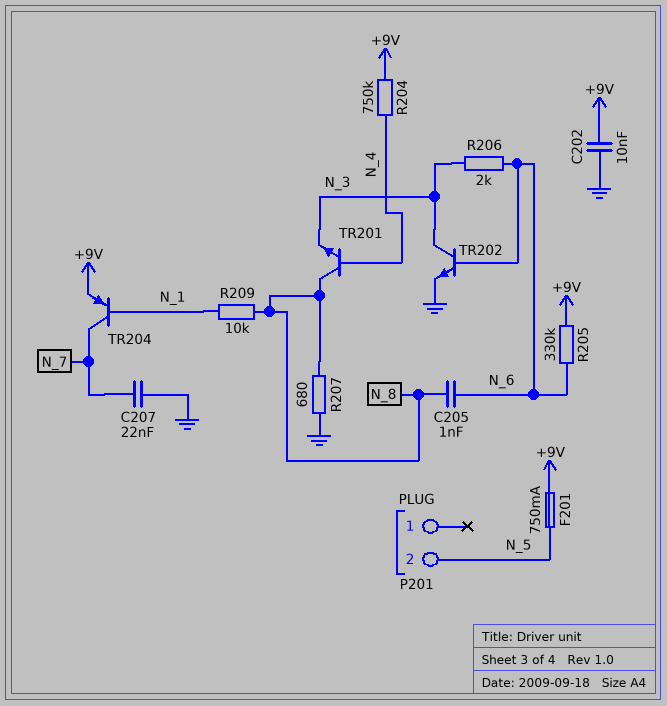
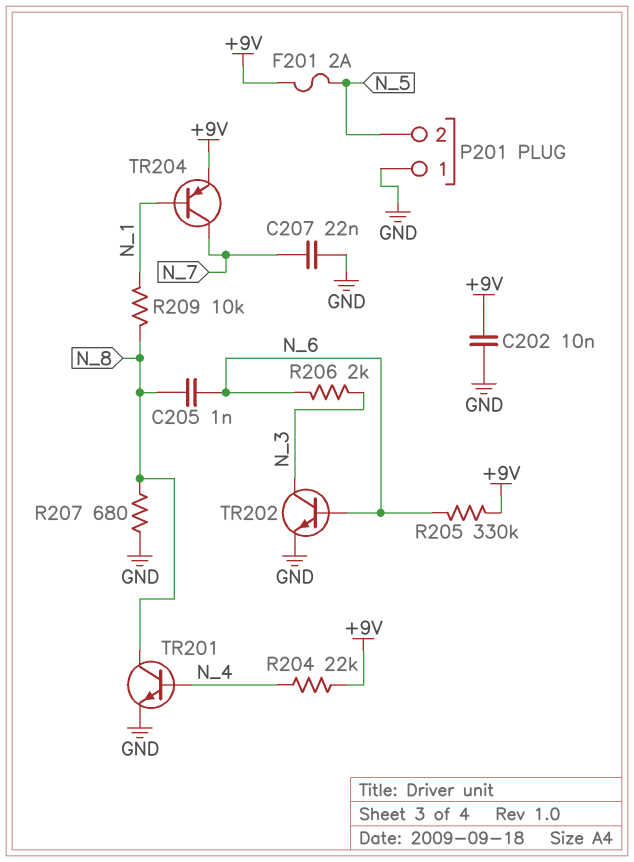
F201: 750mA (+9V, N_5) -> 2A (+9V, N_5)
P201 pin 1: none -> GND
R204: 750k (+9V, N_4) -> 22k (+9V, N_4)
TR201: NPN (B N_4, C N_8, E N_3) -> NPN (B N_4, C N_8, E GND)

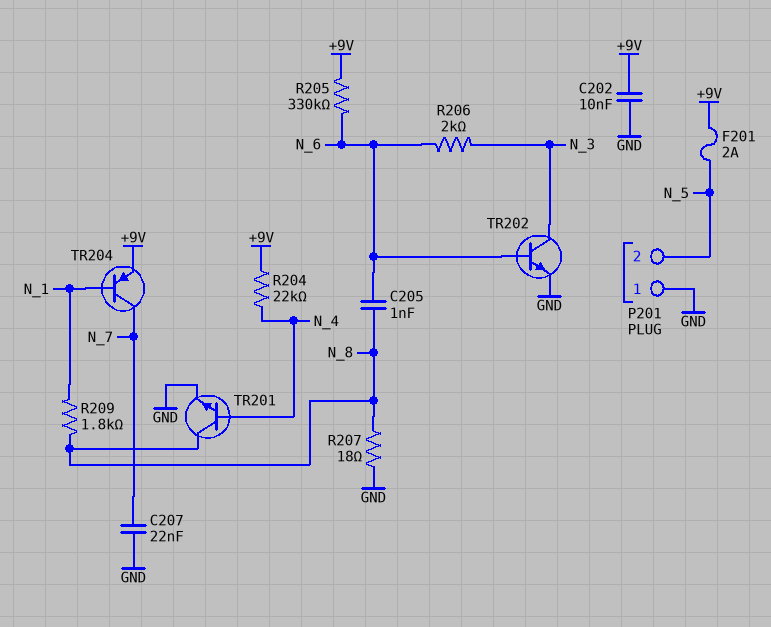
R207: 680 (GND, N_8) -> 18 (GND, N_8)
R209: 10k (N_1, N_8) -> 1.8k (N_1, N_8)

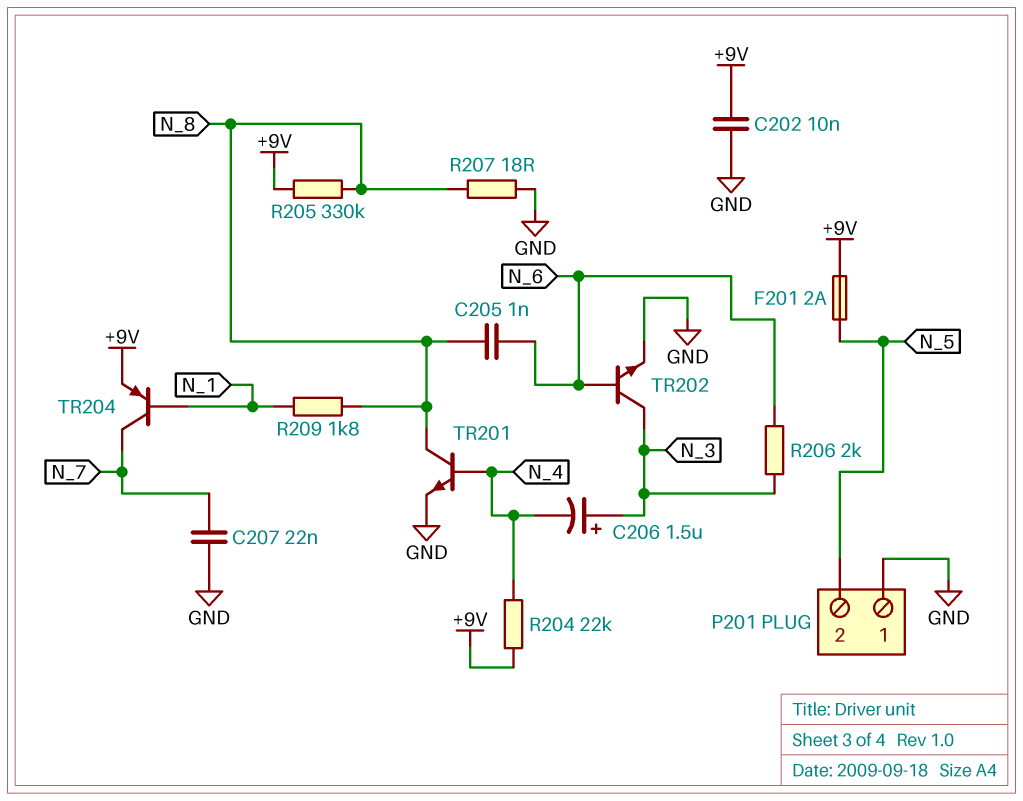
C206: none -> 1.5uF (plus N_3, minus N_4)
R205: 330k (+9V, N_6) -> 330k (+9V, N_8)

